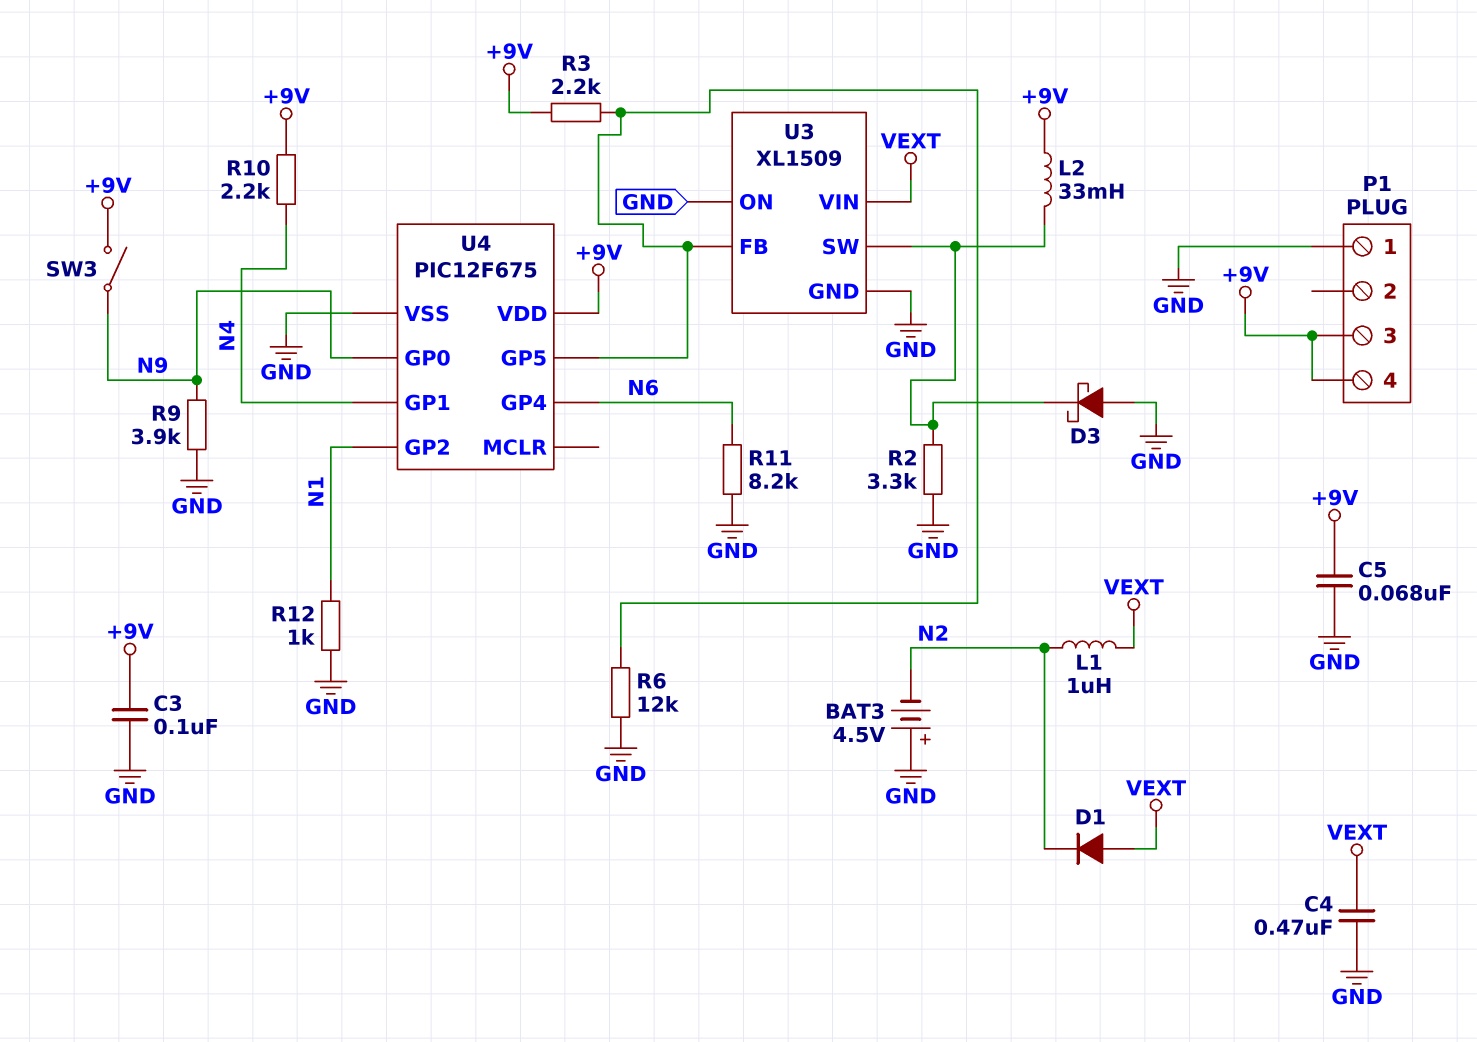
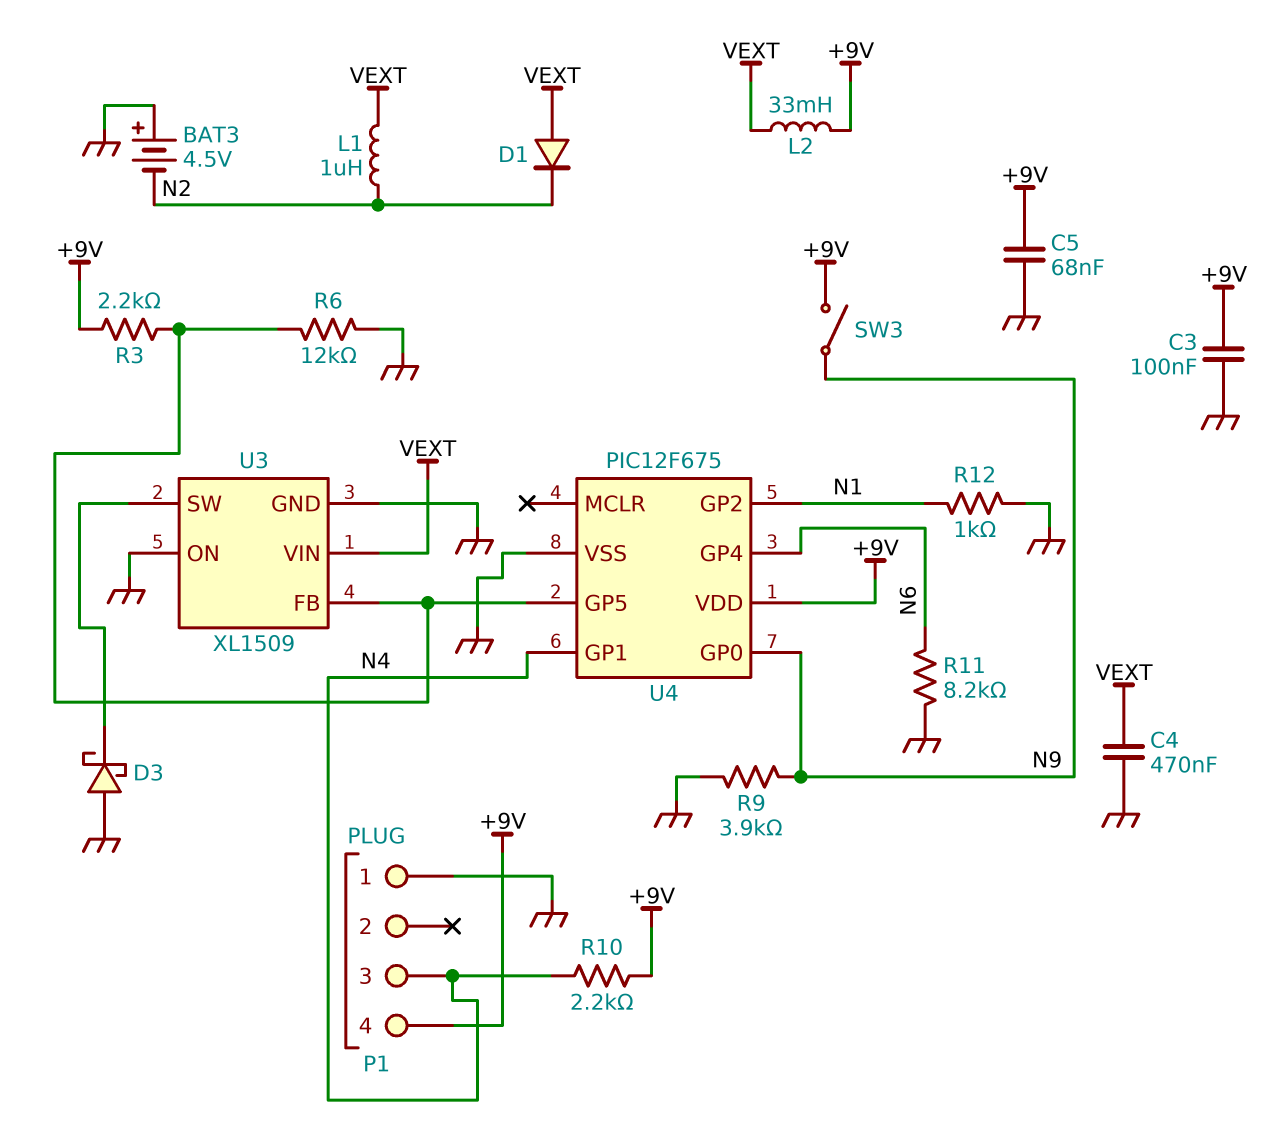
L2: 33mH (+9V, U3/SW) -> 33mH (+9V, VEXT)
P1 pin 3: +9V -> N4
R2: 3.3k (GND, U3/SW) -> none

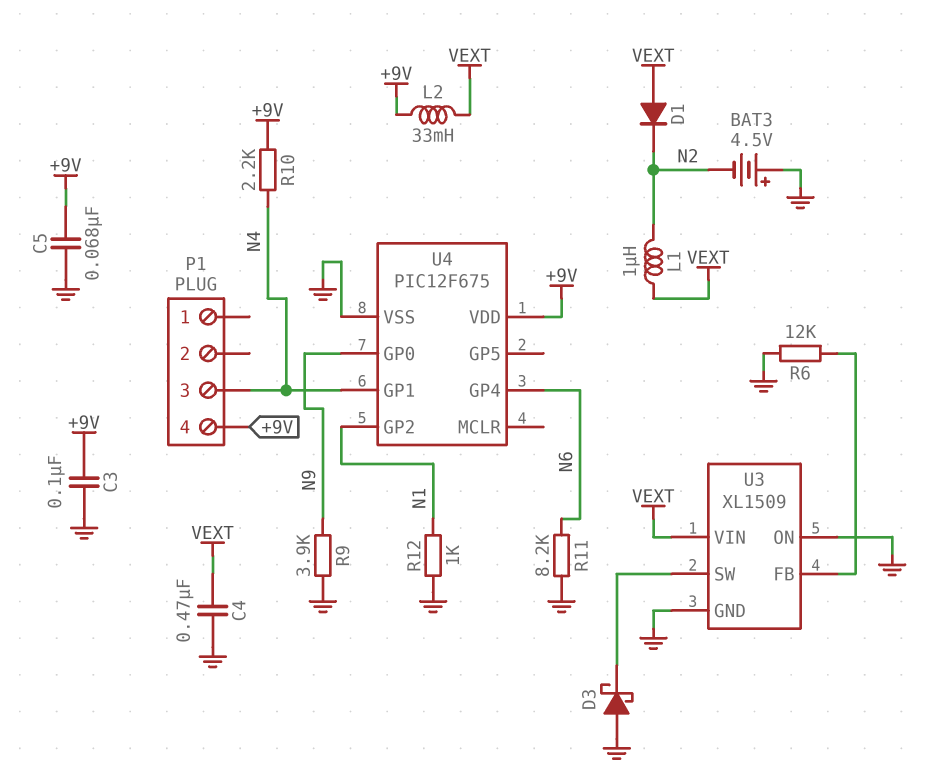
P1 pin 1: GND -> none
R3: 2.2k (+9V, U3/FB) -> none
SW3: switch (+9V, N9) -> none
U4 pin GP5: U3/FB -> none

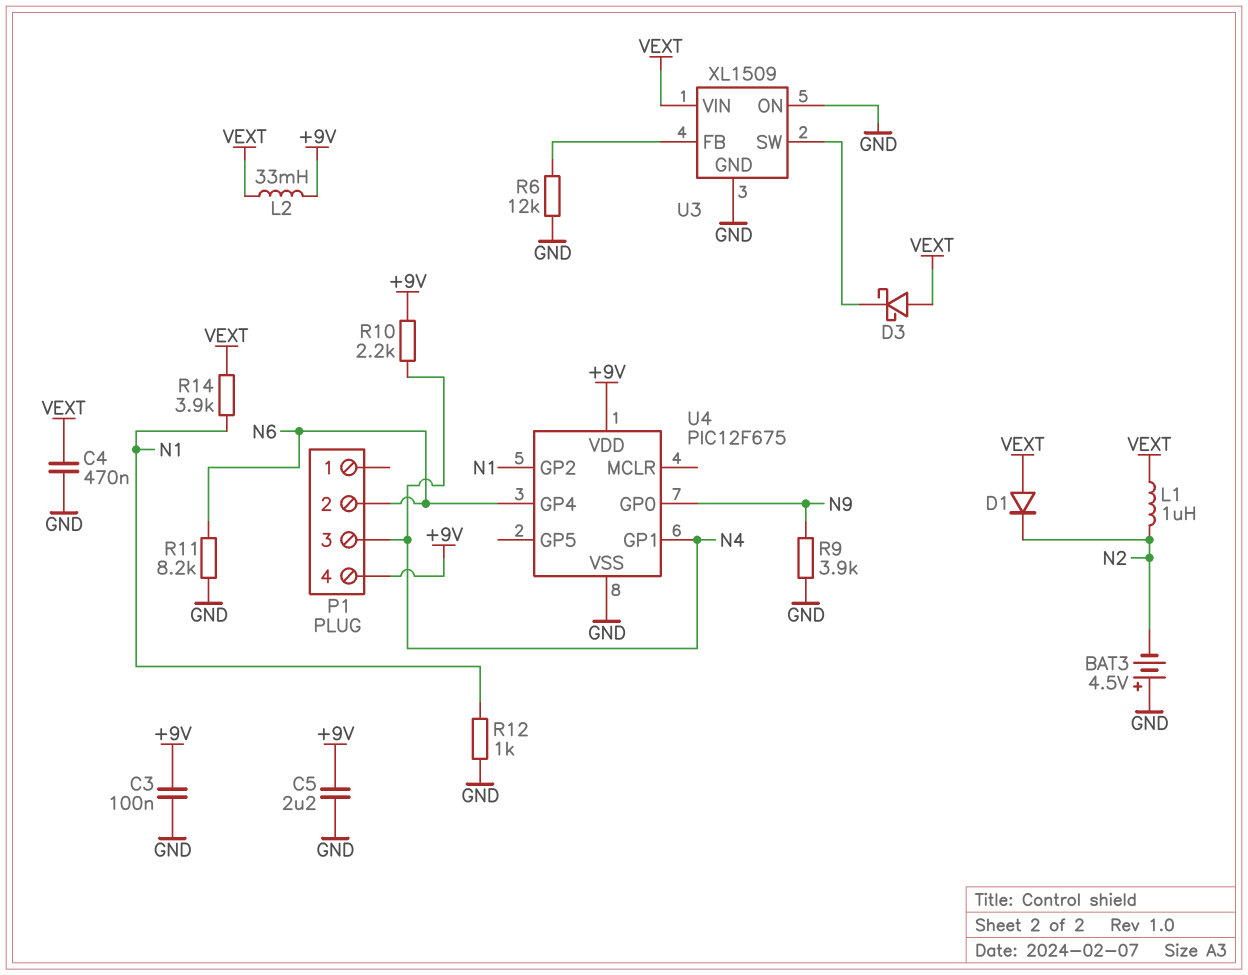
C5: 68nF (+9V, GND) -> 2.2uF (+9V, GND)
D3: schottky (A GND, K U3/SW) -> schottky (A VEXT, K U3/SW)
P1 pin 2: none -> N6
R14: none -> 3.9k (N1, VEXT)

